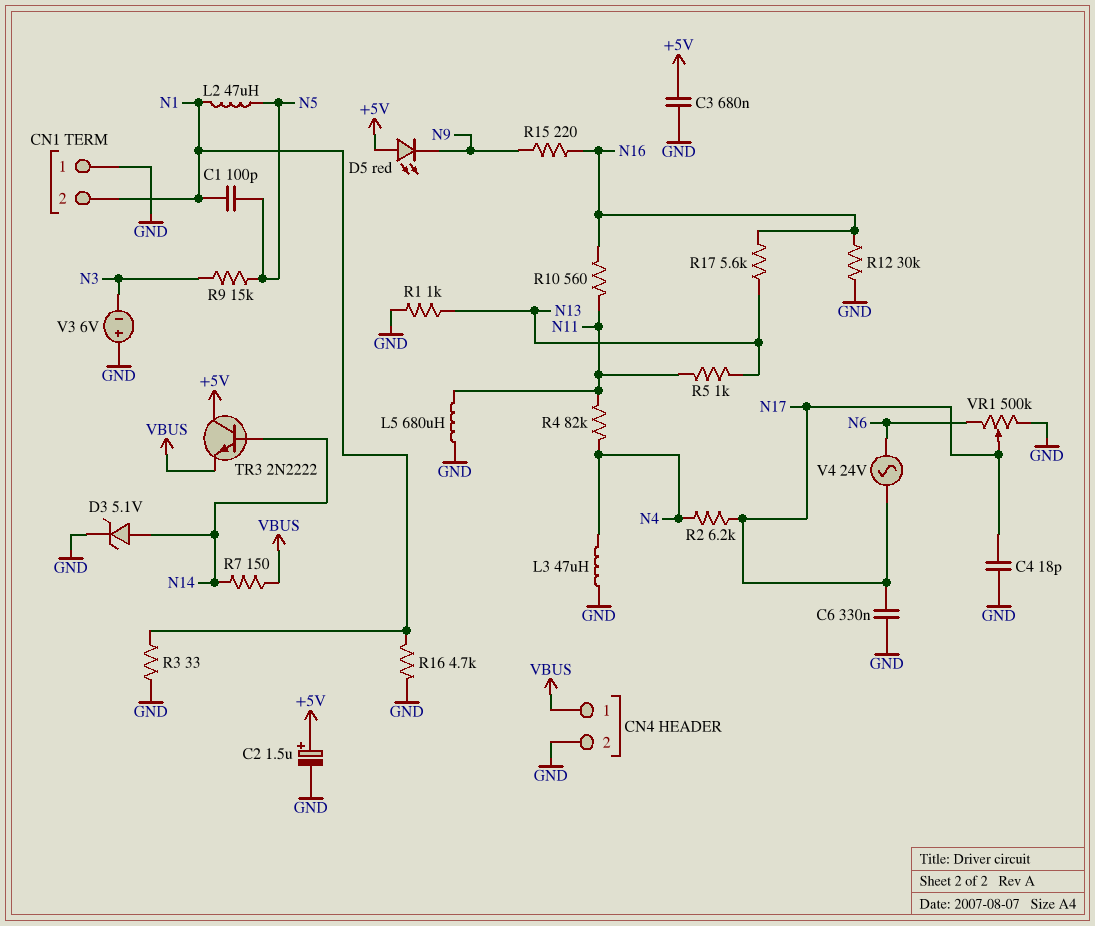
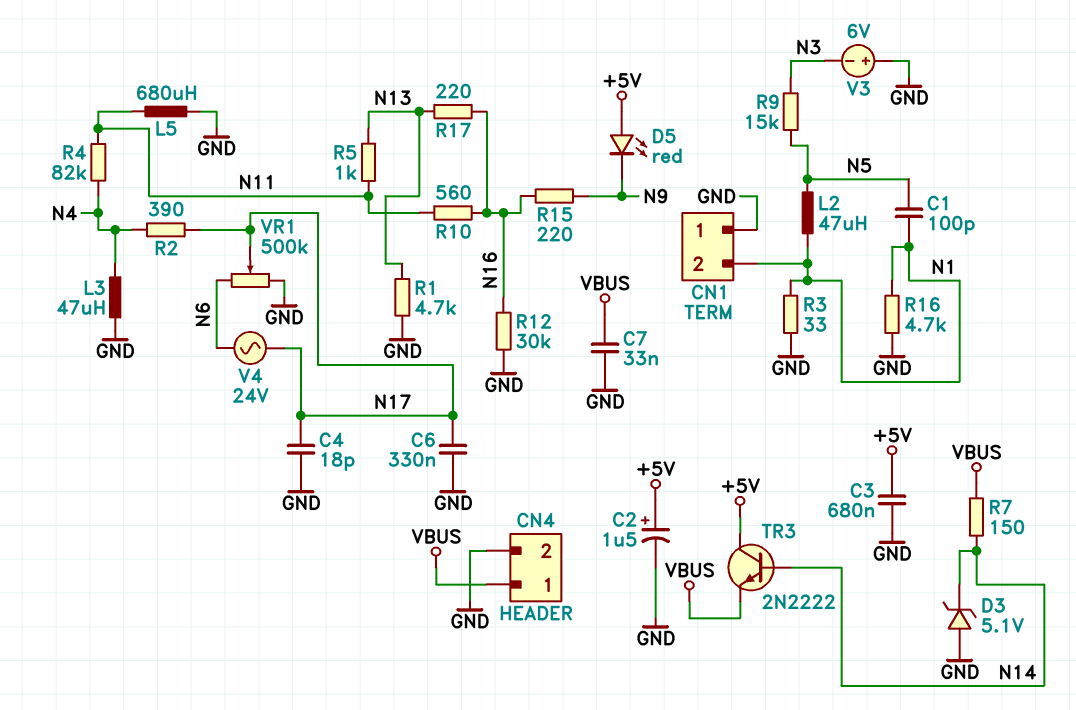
C7: none -> 33nF (GND, VBUS)
D3: zener 5.1V (A N14, K GND) -> zener 5.1V (A GND, K N14)
R1: 1k (GND, N13) -> 4.7k (GND, N13)
R2: 6.2k (N4, N17) -> 390 (N4, N17)
R17: 5.6k (N13, N16) -> 220 (N13, N16)

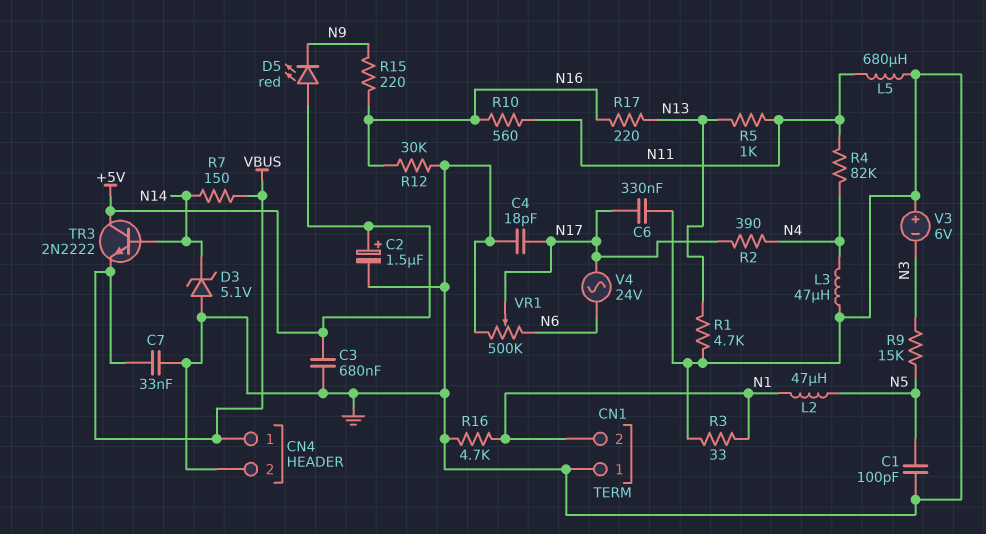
C1: 100pF (N1, N5) -> 100pF (GND, N5)

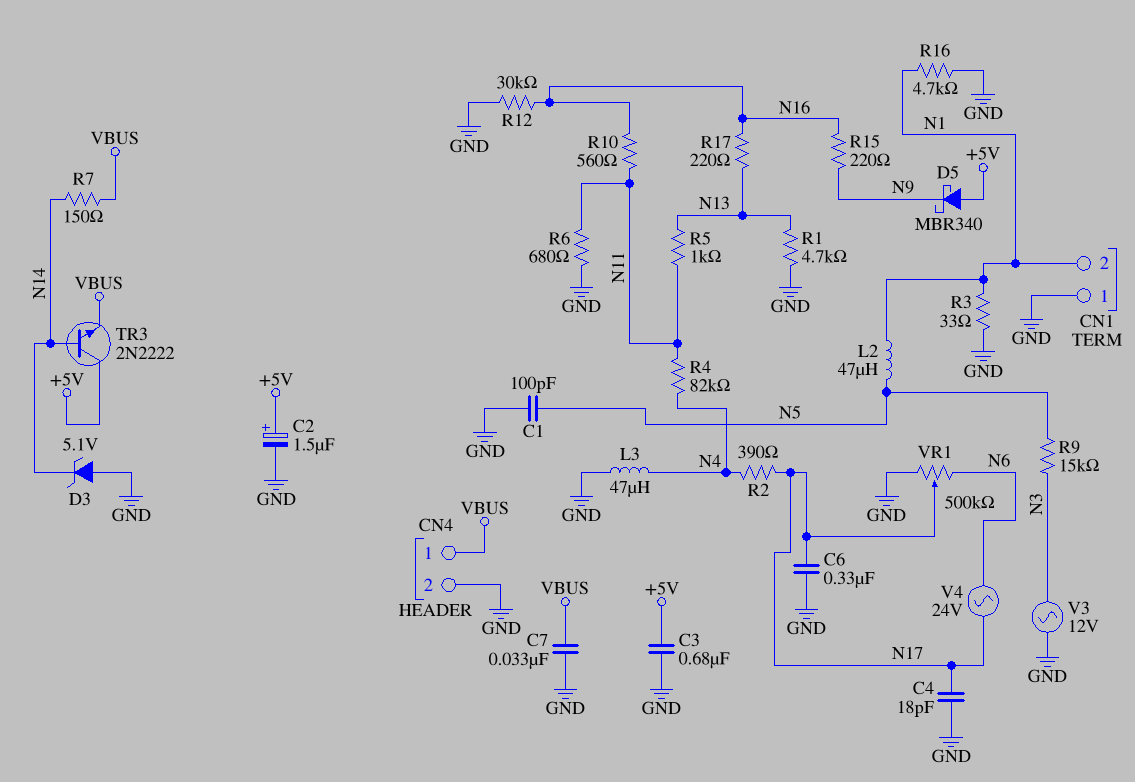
D5: LED red (A +5V, K N9) -> schottky MBR340 (A +5V, K N9)
L5: 680uH (GND, N11) -> none
R6: none -> 680 (GND, N11)
V3: 6V (plus GND, minus N3) -> AC 12V (GND, N3)

